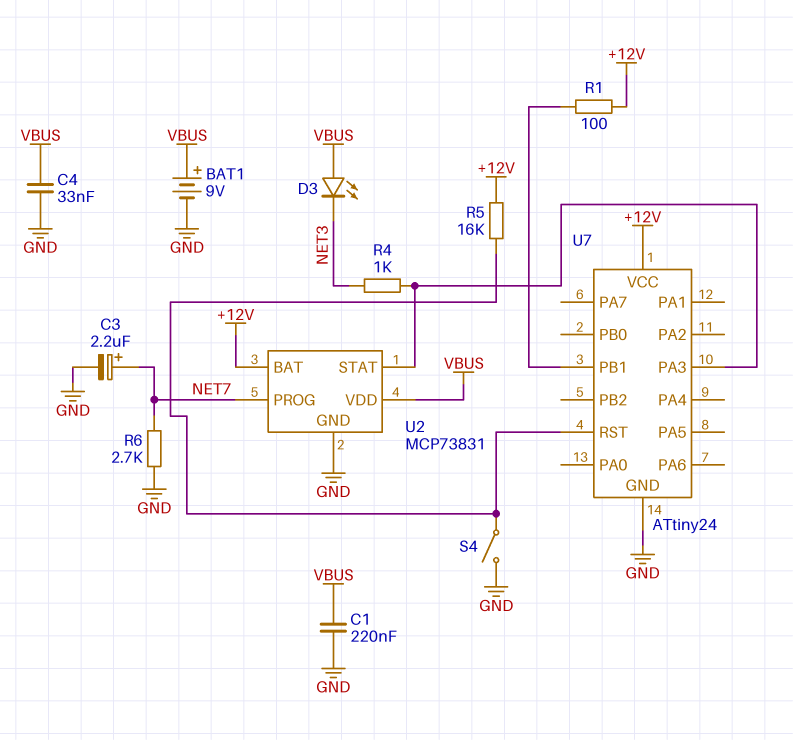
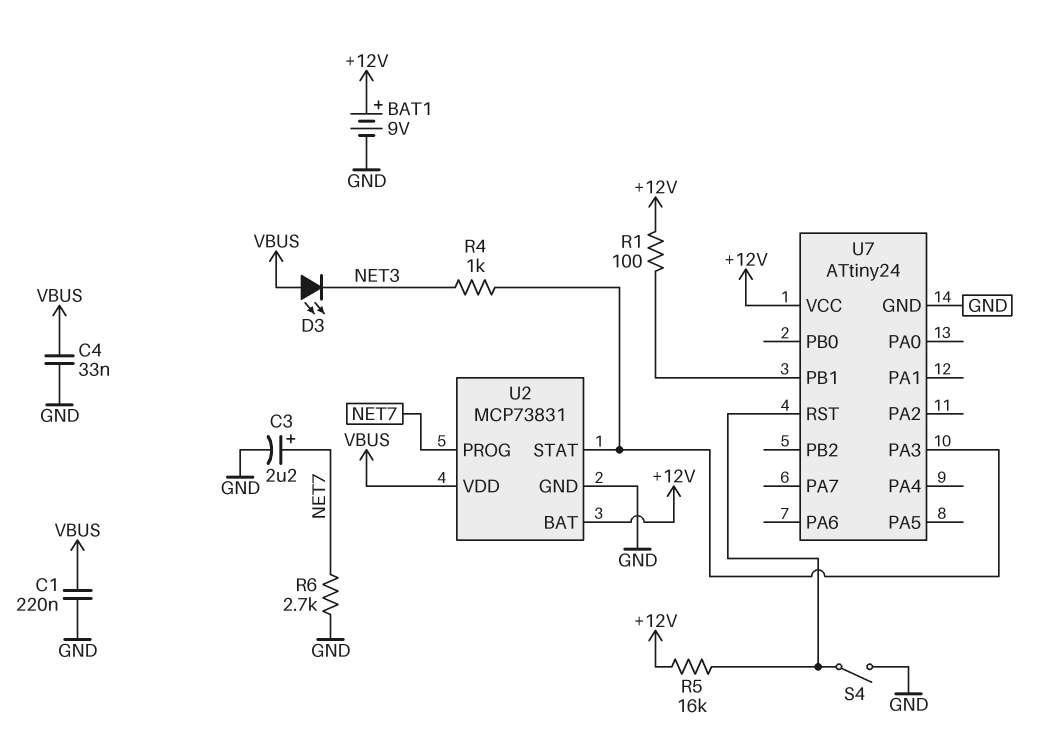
BAT1: 9V (plus VBUS, minus GND) -> 9V (plus +12V, minus GND)

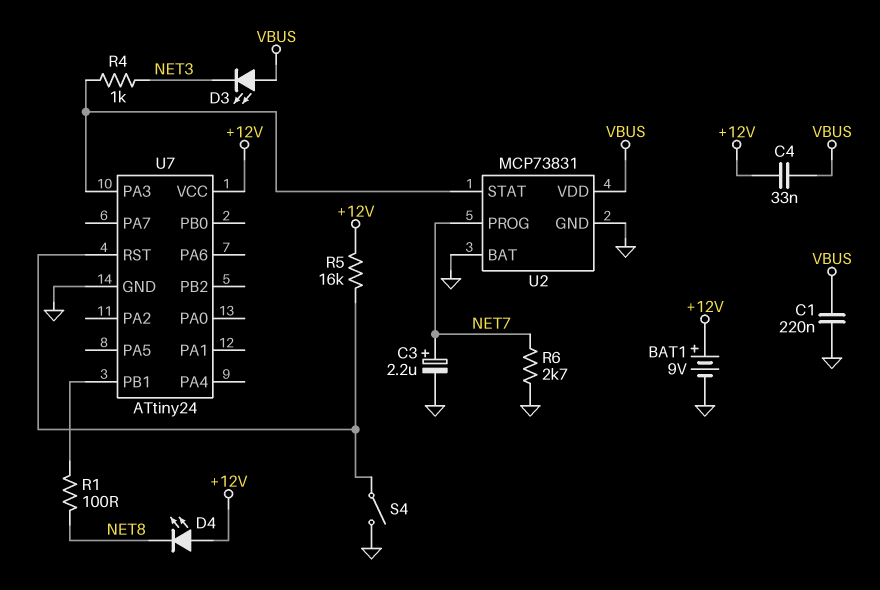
C4: 33nF (GND, VBUS) -> 33nF (+12V, VBUS)
D4: none -> LED (A +12V, K NET8)
R1: 100 (+12V, U7/PB1) -> 100 (NET8, U7/PB1)
U2 pin BAT: +12V -> GND

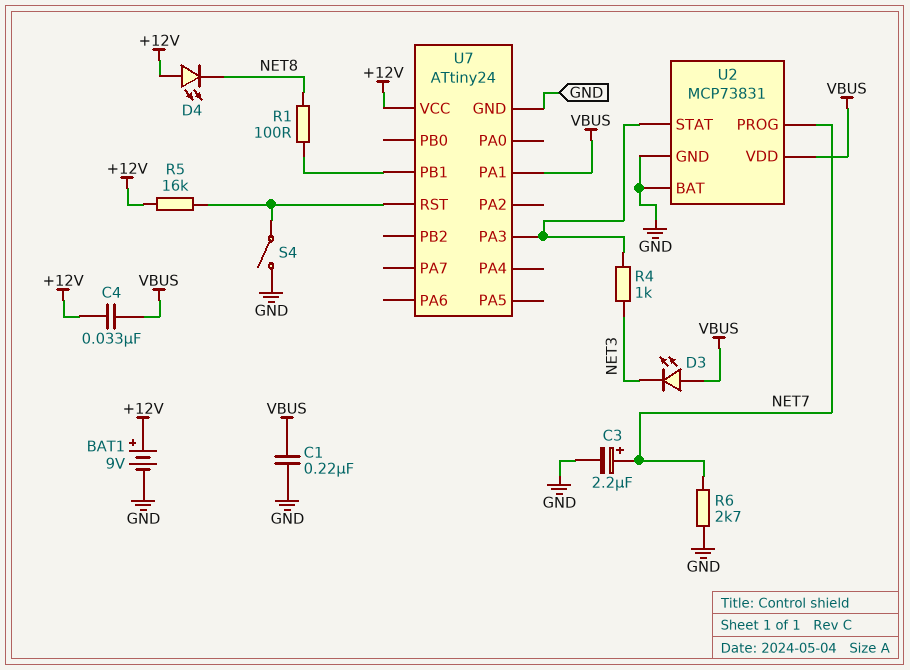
U7 pin PA1: none -> VBUS

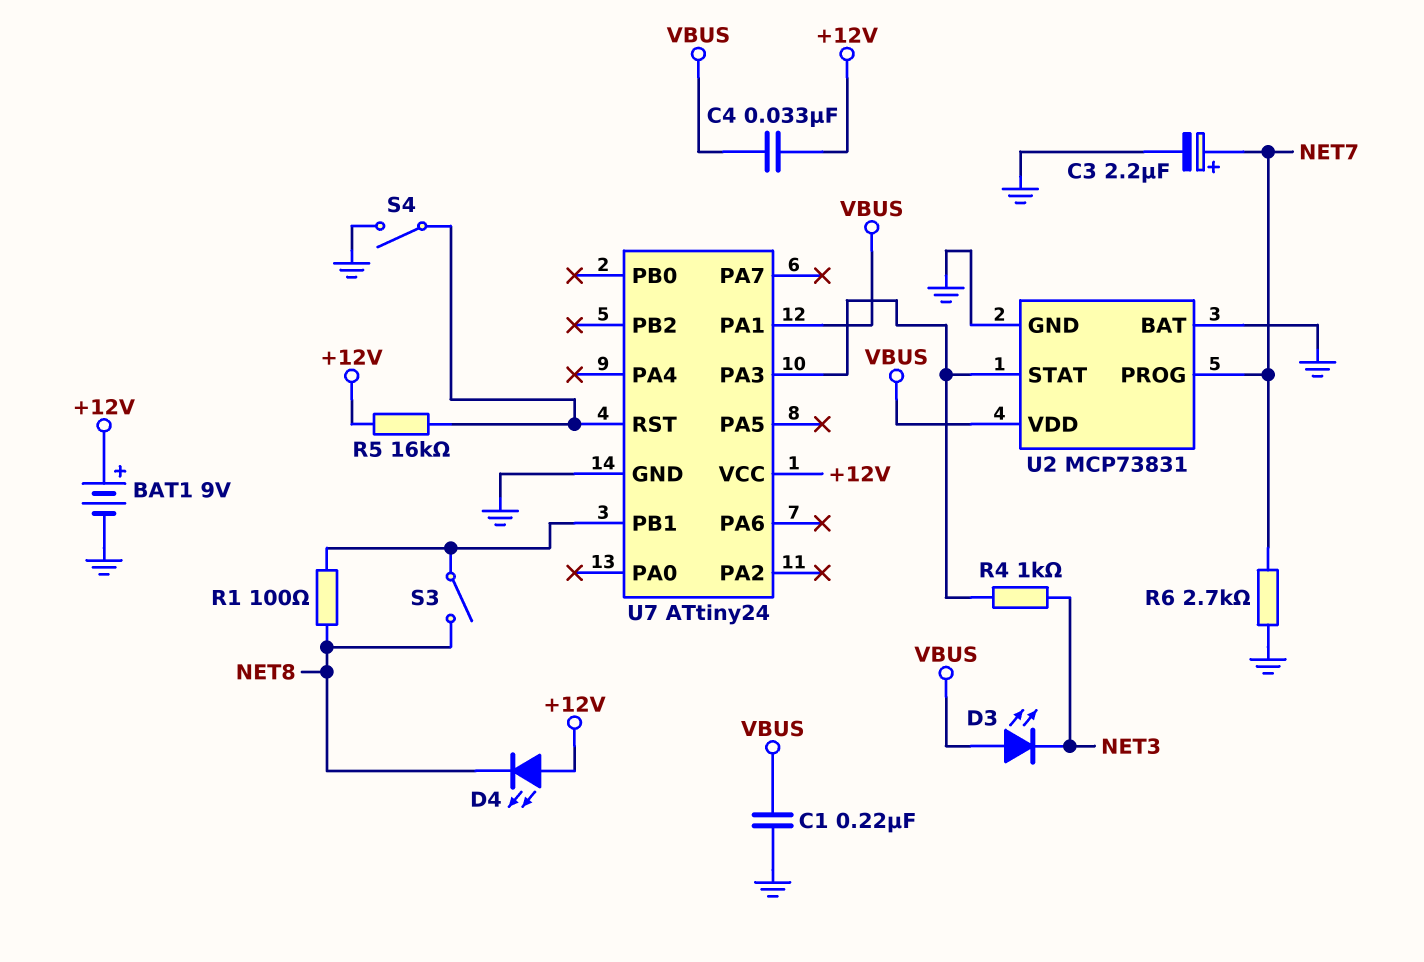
S3: none -> switch (NET8, U7/PB1)

